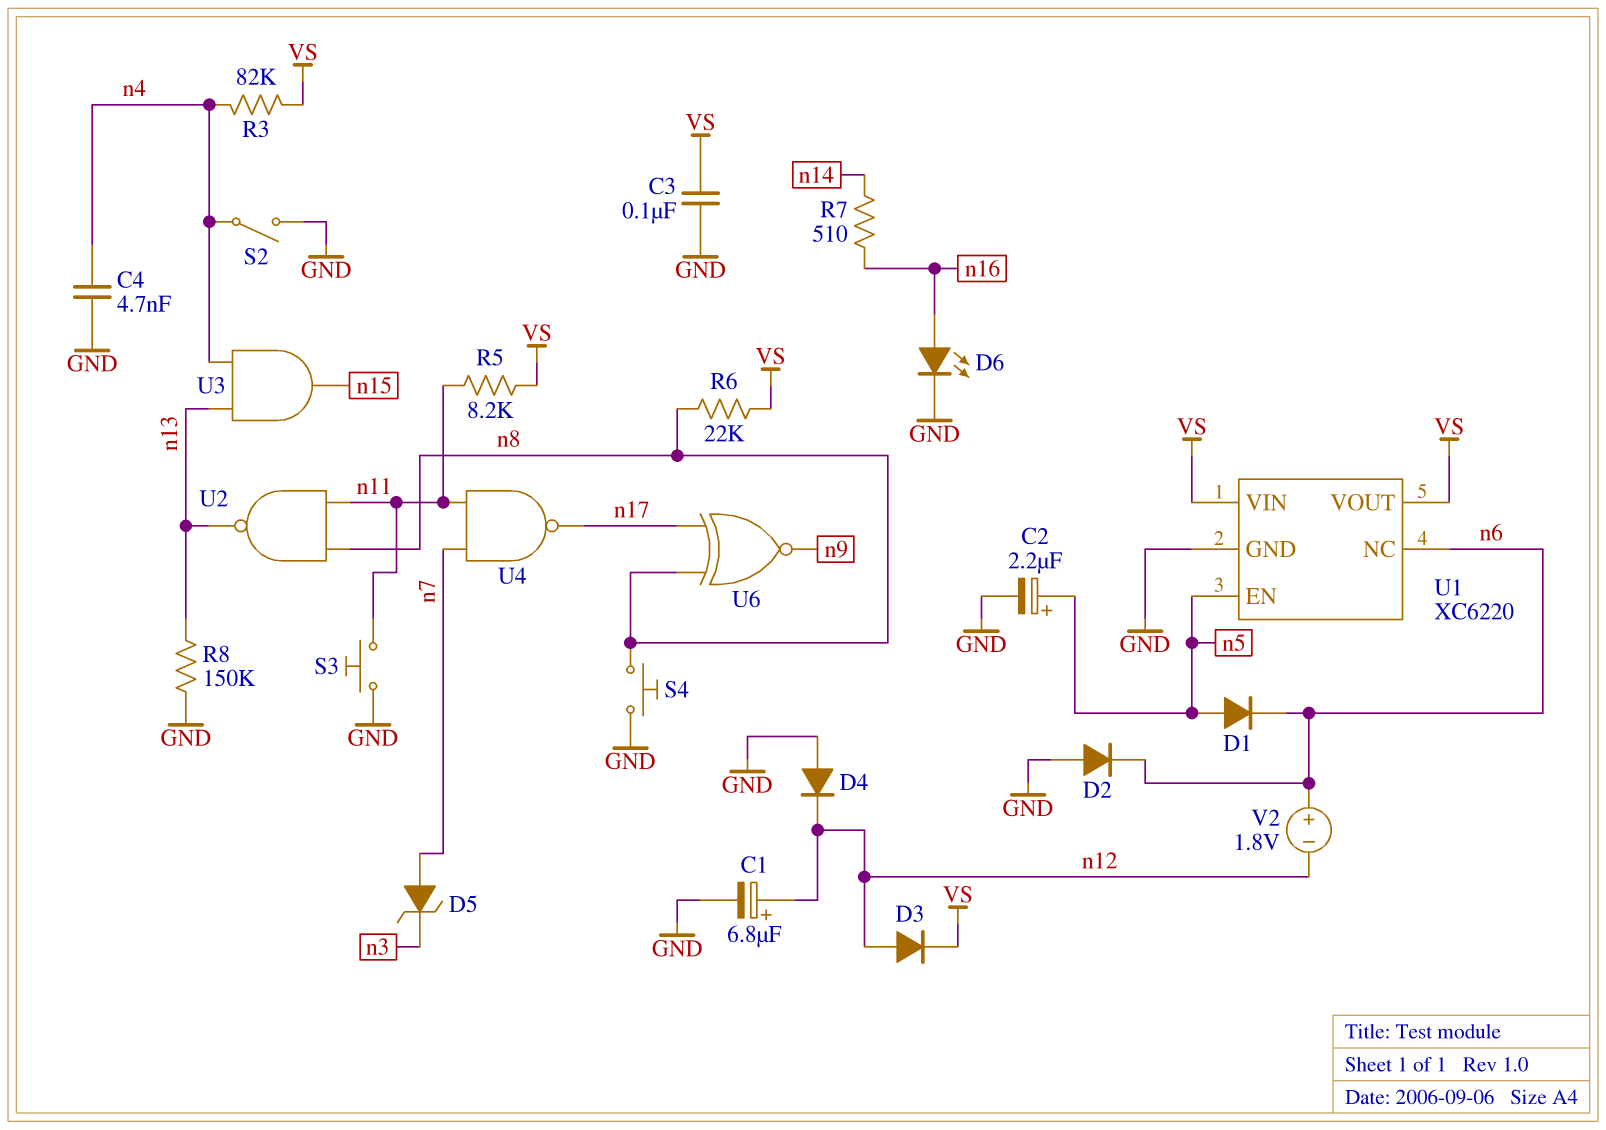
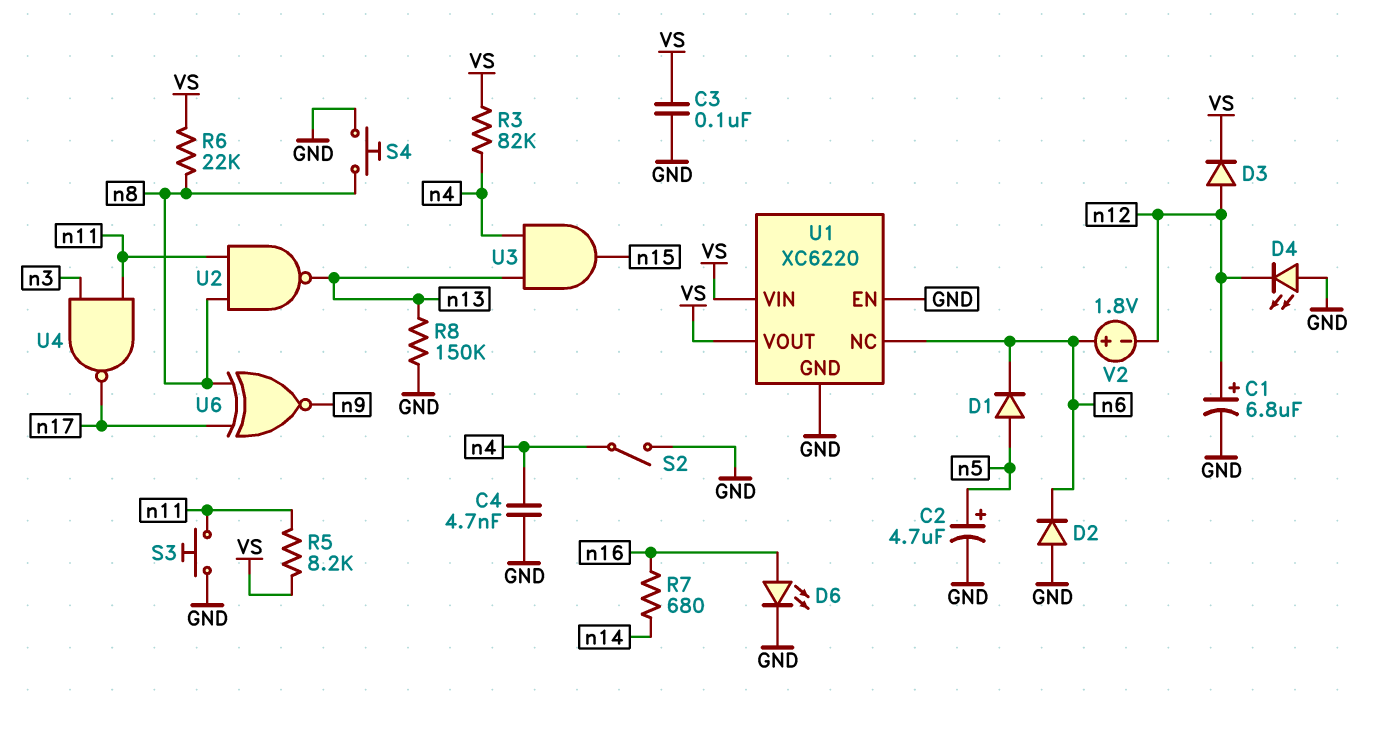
C2: 2.2uF (plus n5, minus GND) -> 4.7uF (plus n5, minus GND)
D4: diode (A GND, K n12) -> LED (A GND, K n12)
D5: zener (A n7, K n3) -> none
R7: 510 (n14, n16) -> 680 (n14, n16)
U1 pin EN: n5 -> GND
U4: NAND (in n7, in n11, out n17) -> NAND (in n3, in n11, out n17)

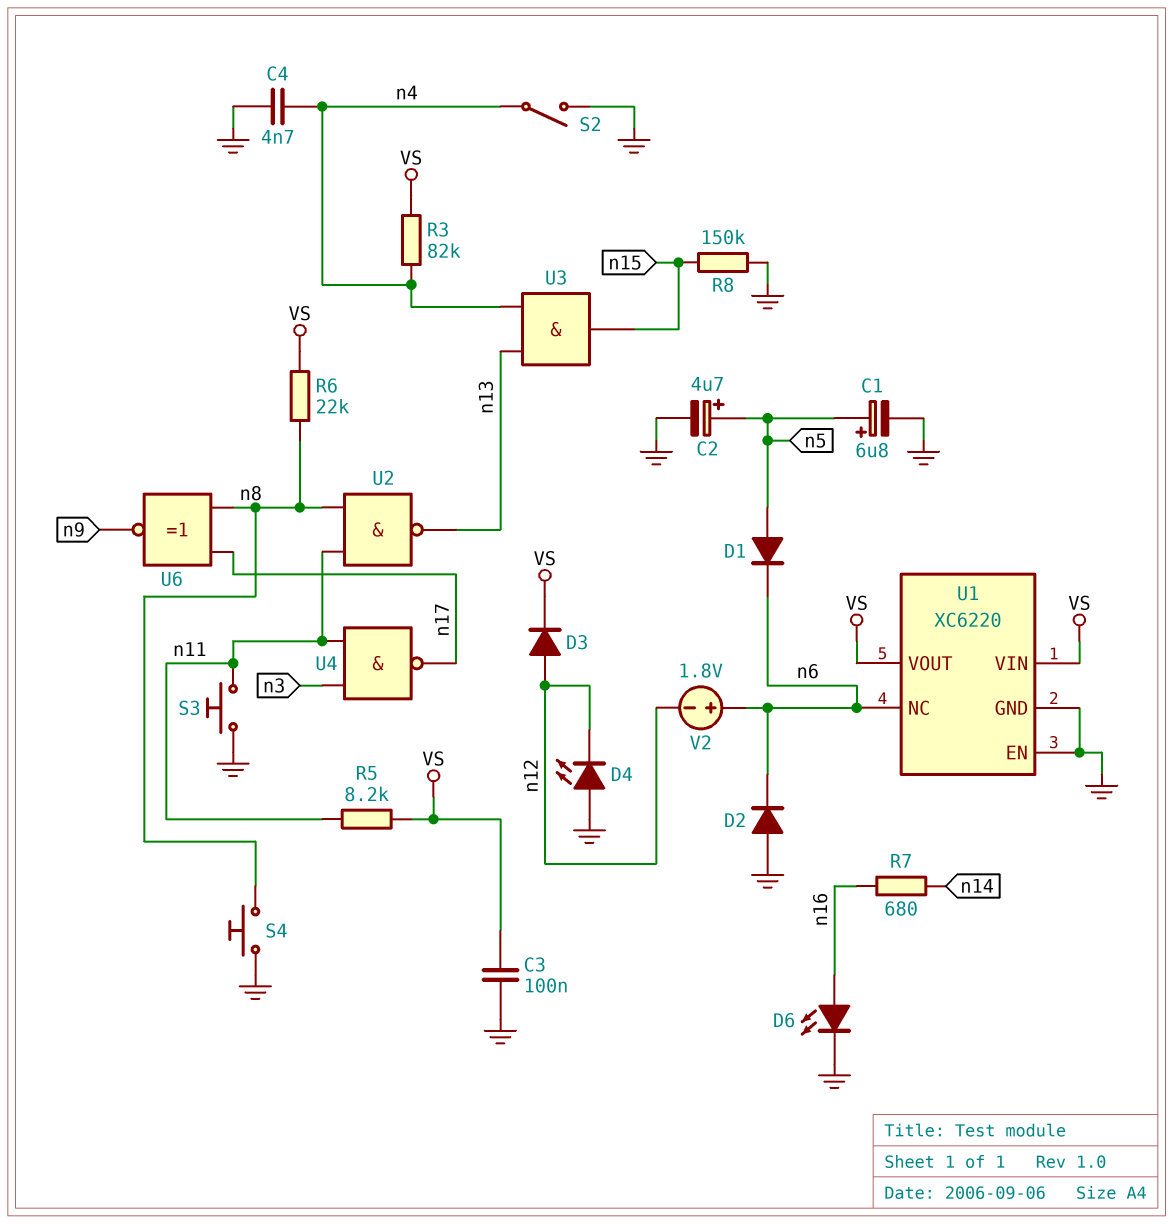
C1: 6.8uF (plus n12, minus GND) -> 6.8uF (plus n5, minus GND)
R8: 150k (GND, n13) -> 150k (GND, n15)

